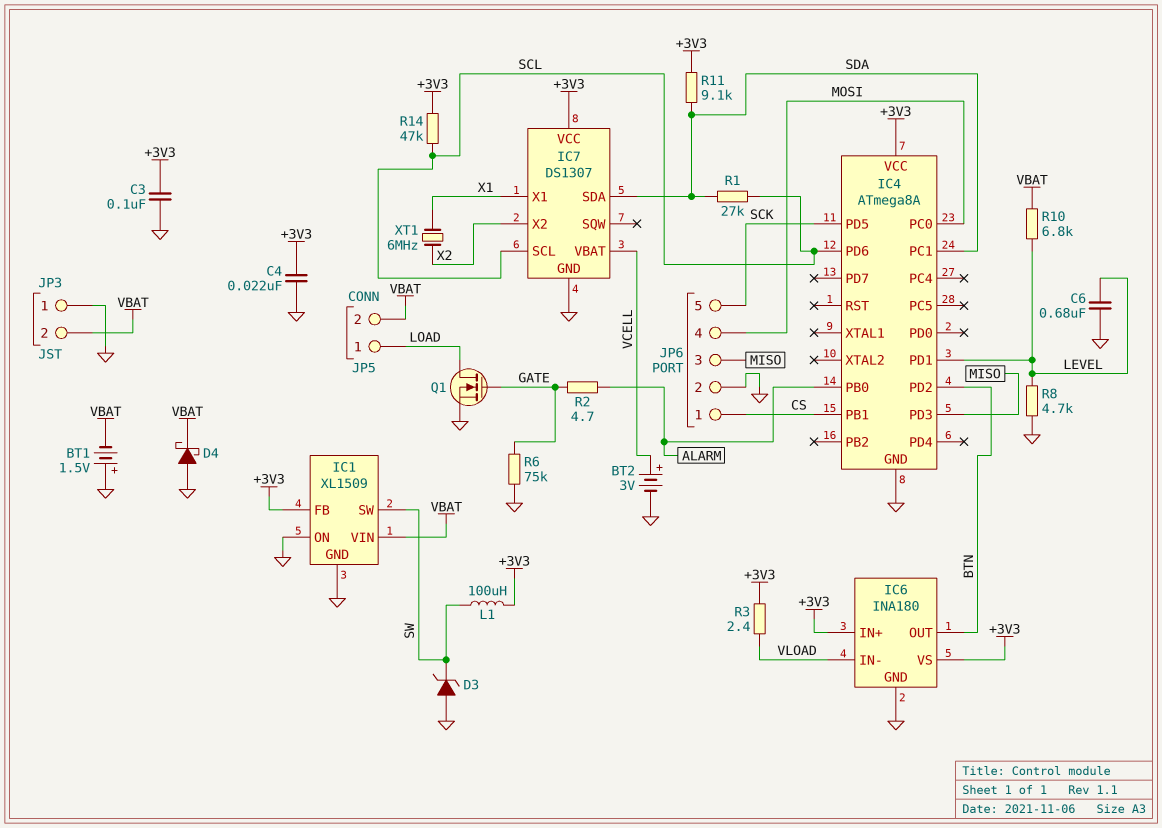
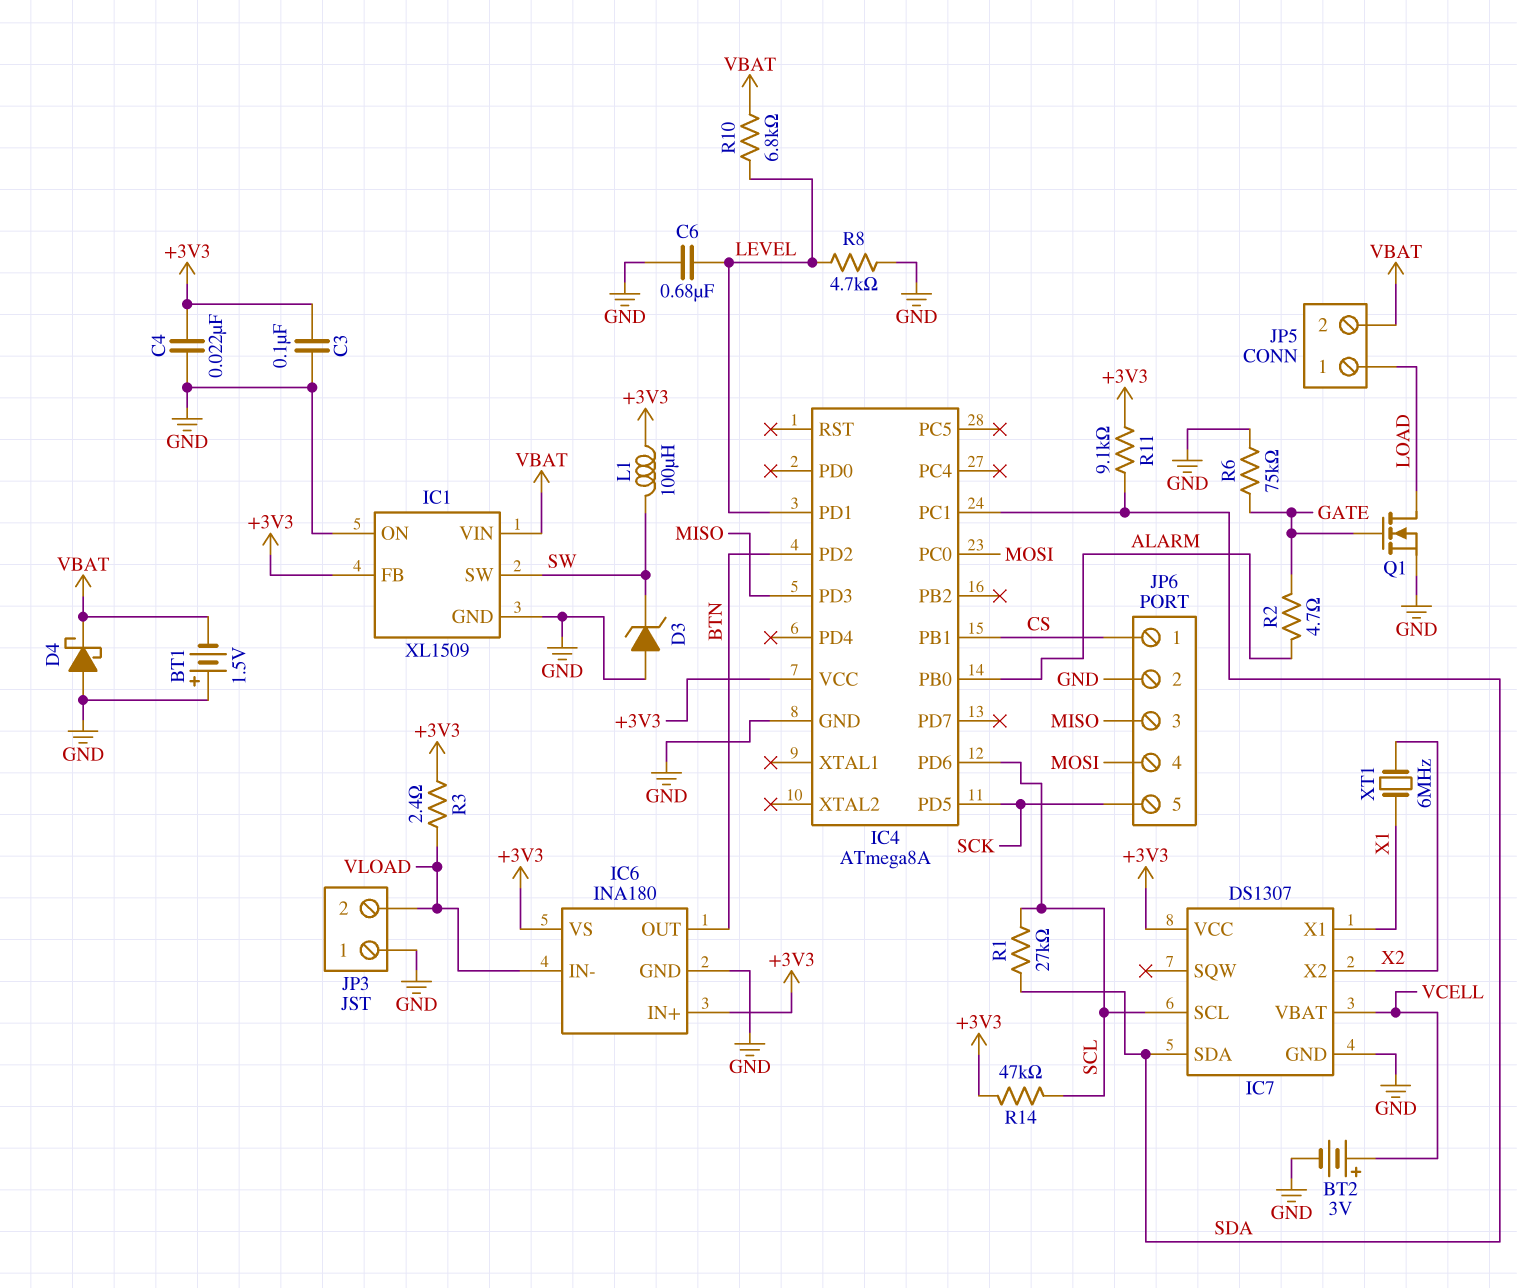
JP3 pin 2: VBAT -> VLOAD

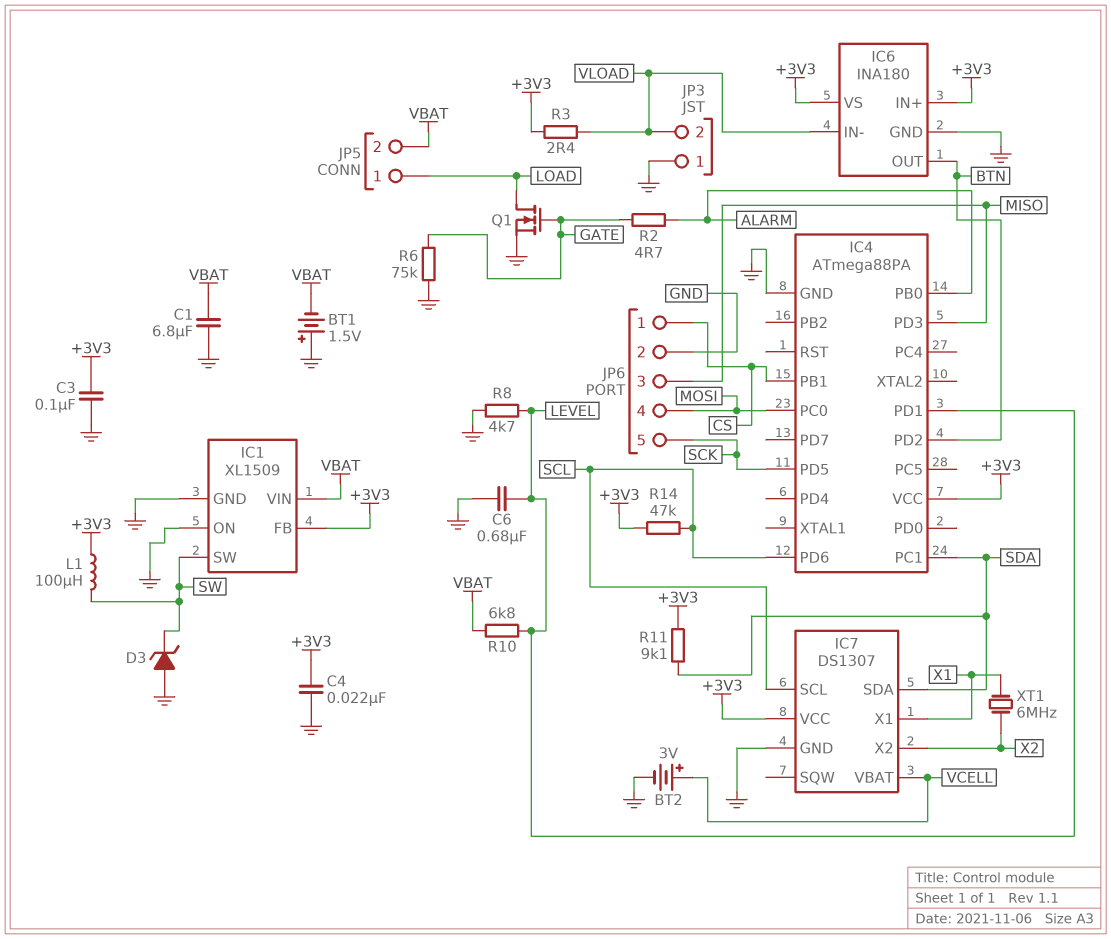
C1: none -> 6.8uF (GND, VBAT)
D4: schottky (A GND, K VBAT) -> none
IC4: ATmega8A -> ATmega88PA
R1: 27k (SCL, SDA) -> none

